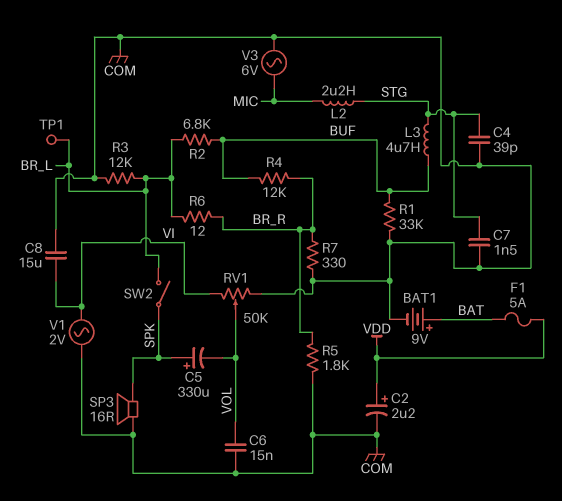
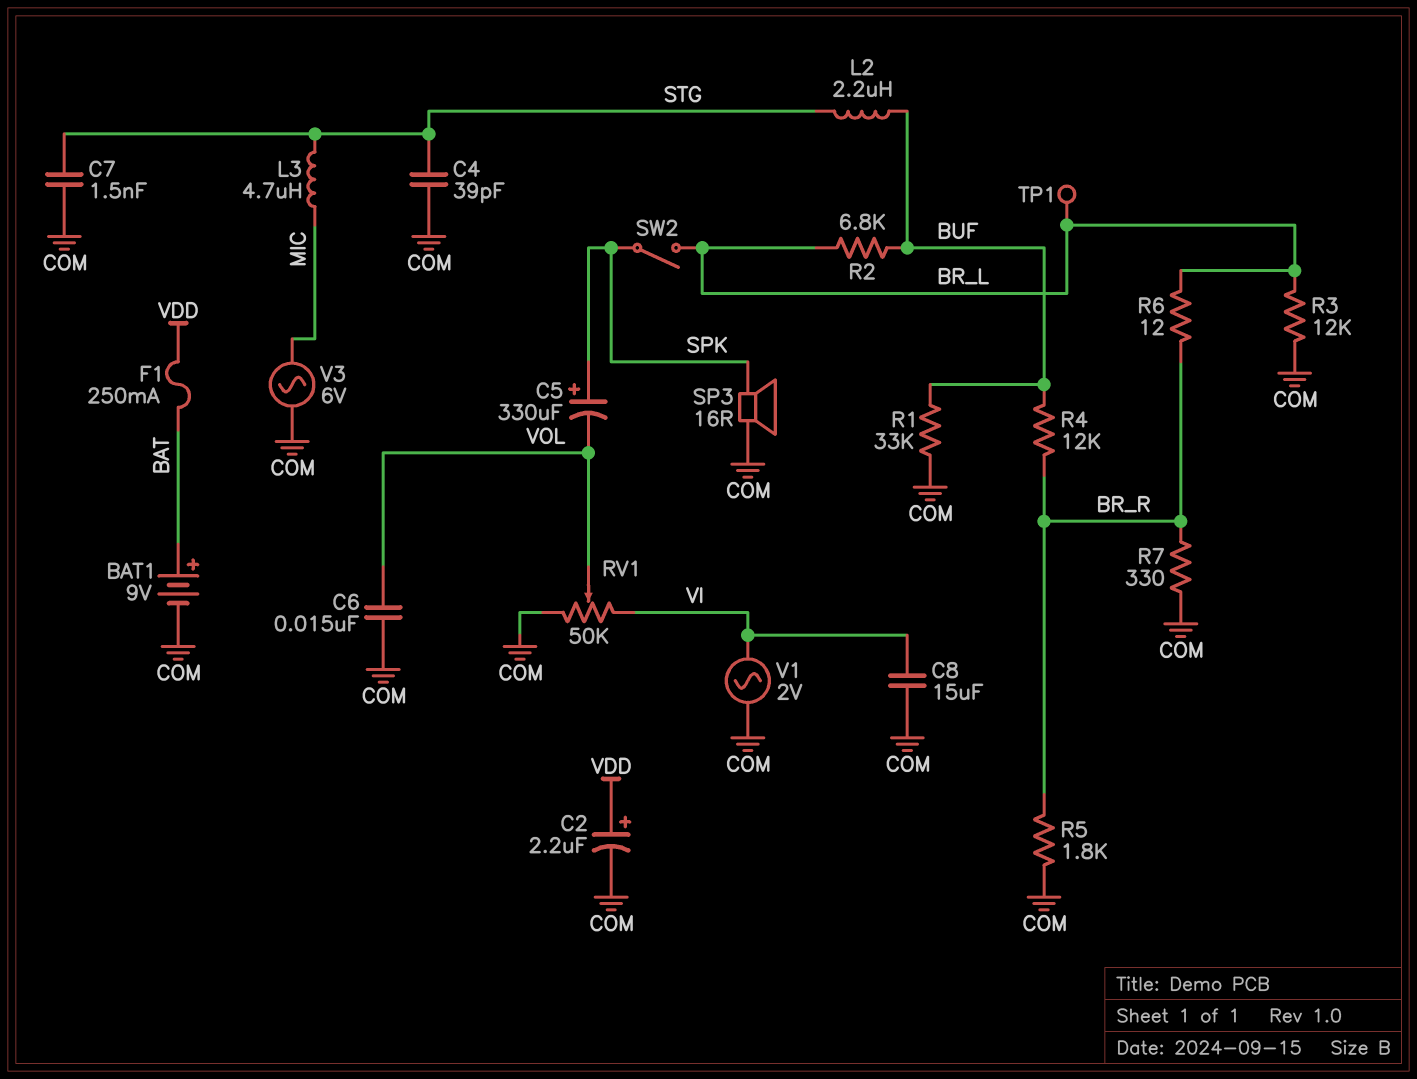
F1: 5A (BAT, VDD) -> 250mA (BAT, VDD)
L2: 2.2uH (MIC, STG) -> 2.2uH (BUF, STG)
L3: 4.7uH (BUF, STG) -> 4.7uH (MIC, STG)

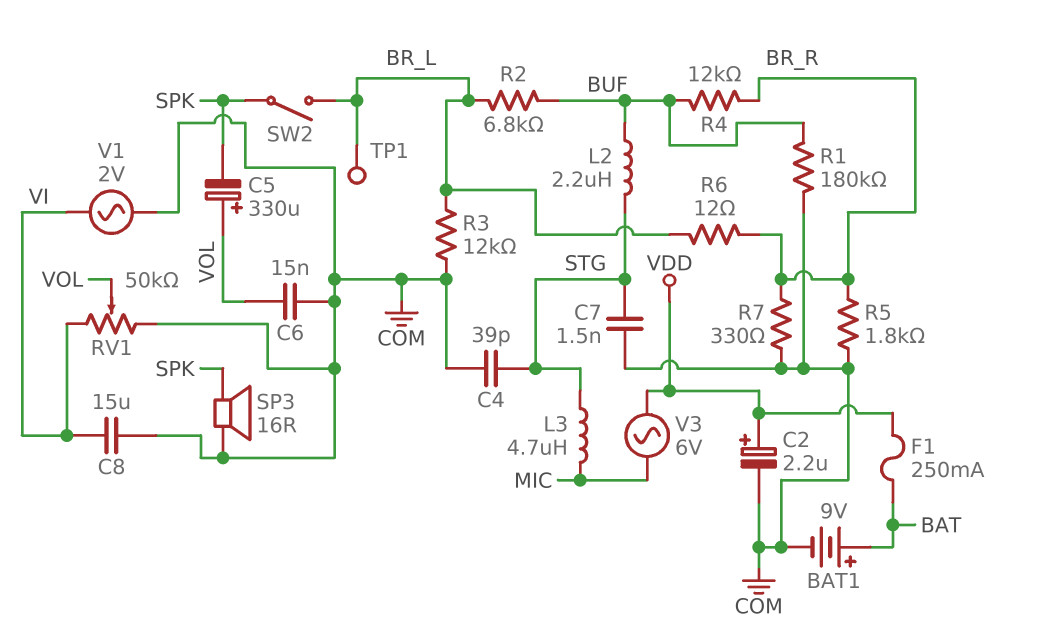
C5: 330uF (plus SPK, minus VOL) -> 330uF (plus VOL, minus SPK)
R1: 33k (BUF, COM) -> 180k (BUF, COM)
V3: AC 6V (COM, MIC) -> AC 6V (MIC, VDD)

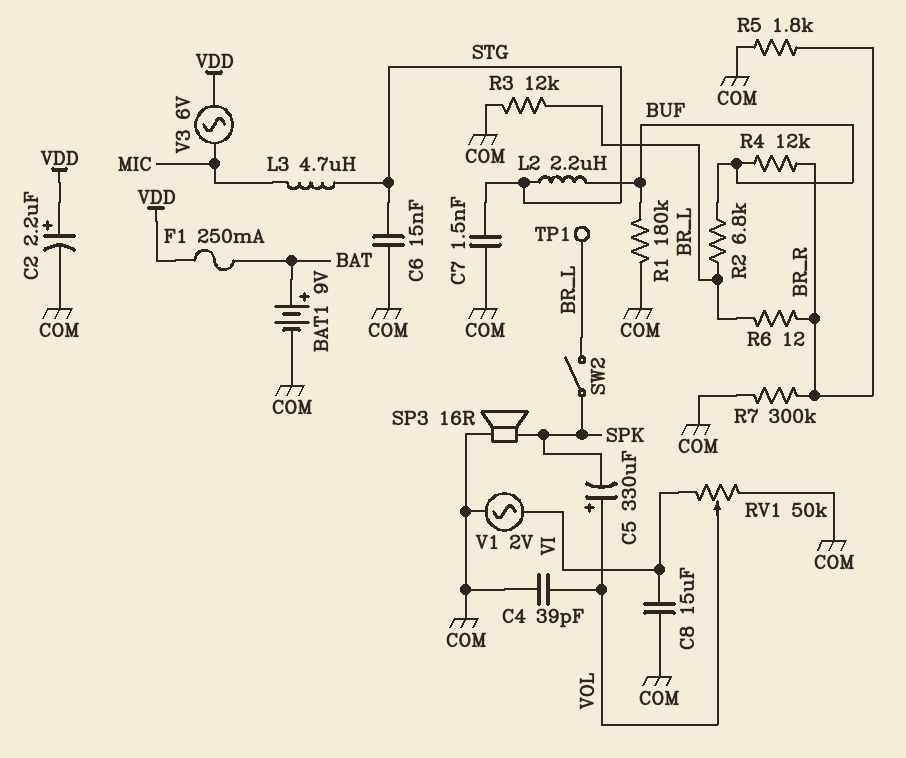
C4: 39pF (COM, STG) -> 39pF (COM, VOL)
C6: 15nF (COM, VOL) -> 15nF (COM, STG)
R7: 330 (BR_R, COM) -> 300k (BR_R, COM)

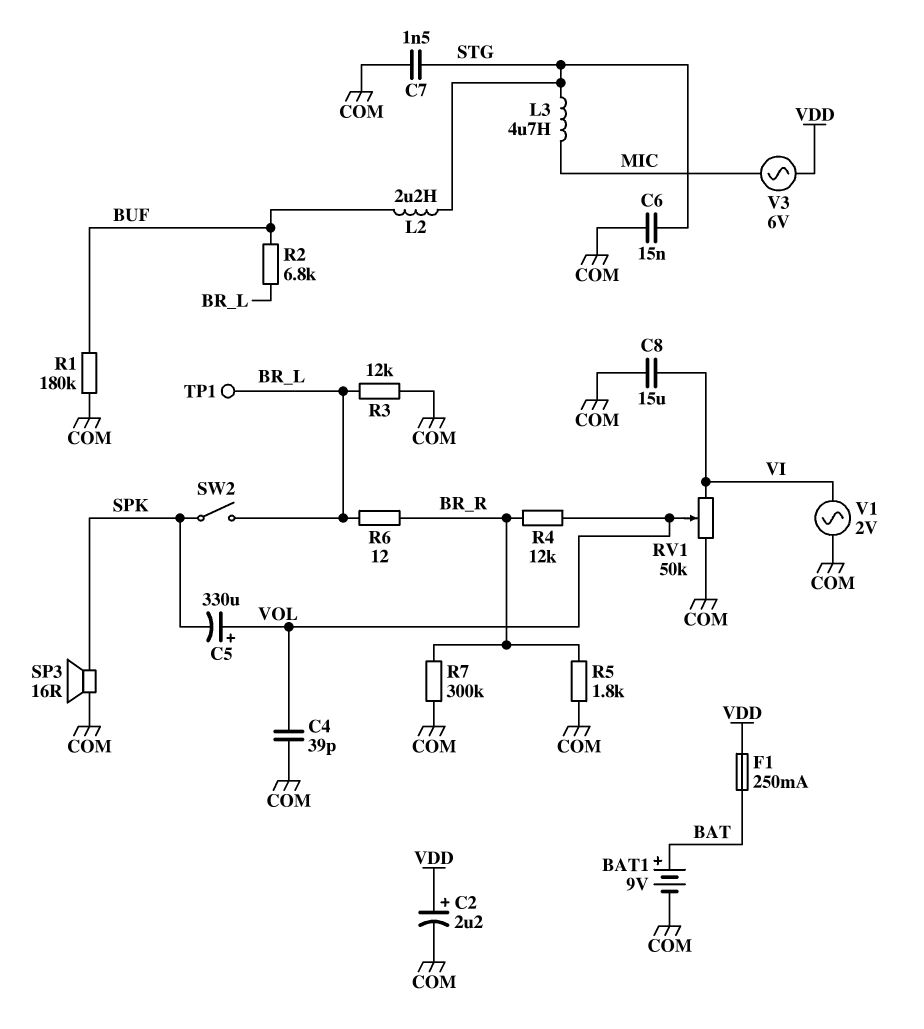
R4: 12k (BR_R, BUF) -> 12k (BR_R, VOL)

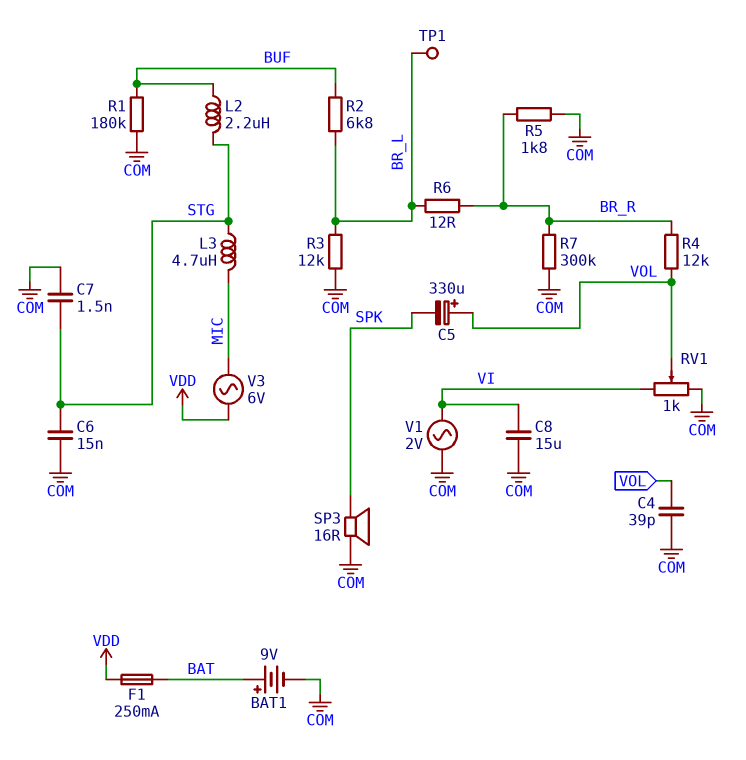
C2: 2.2uF (plus VDD, minus COM) -> none
RV1: 50k (COM, VI, wiper VOL) -> 1k (COM, VI, wiper VOL)
SW2: switch (BR_L, SPK) -> none

